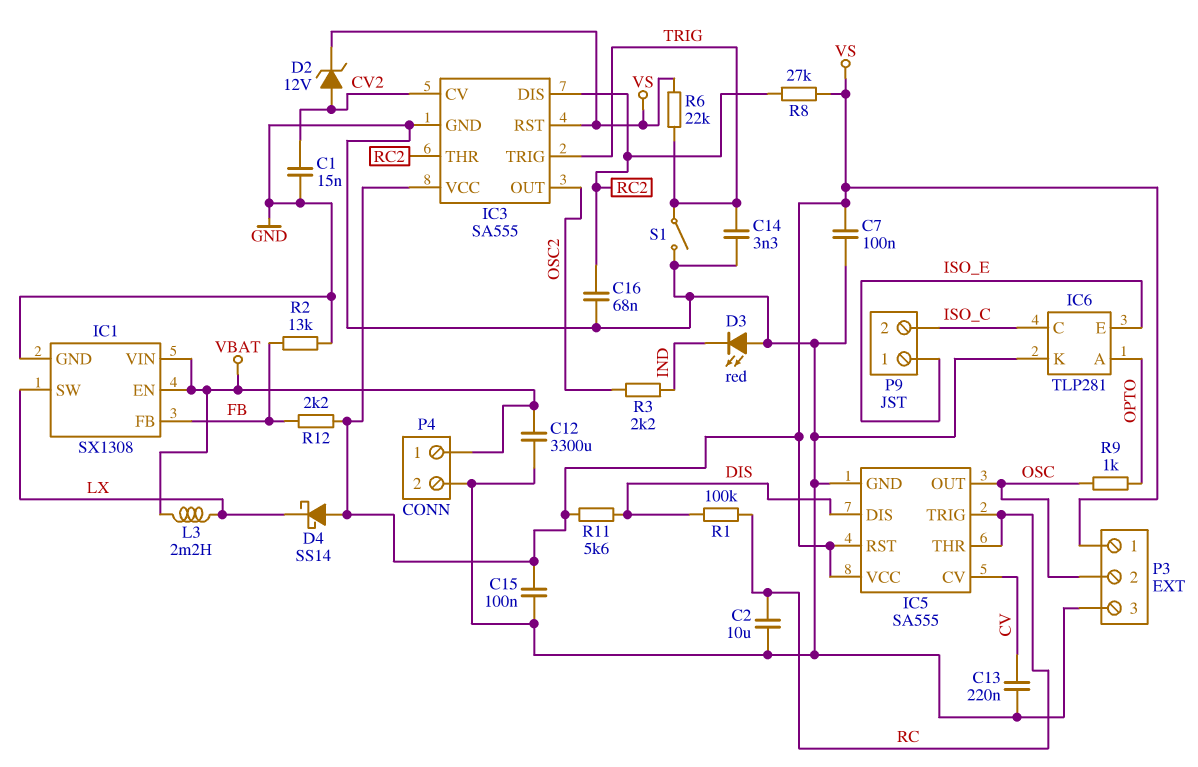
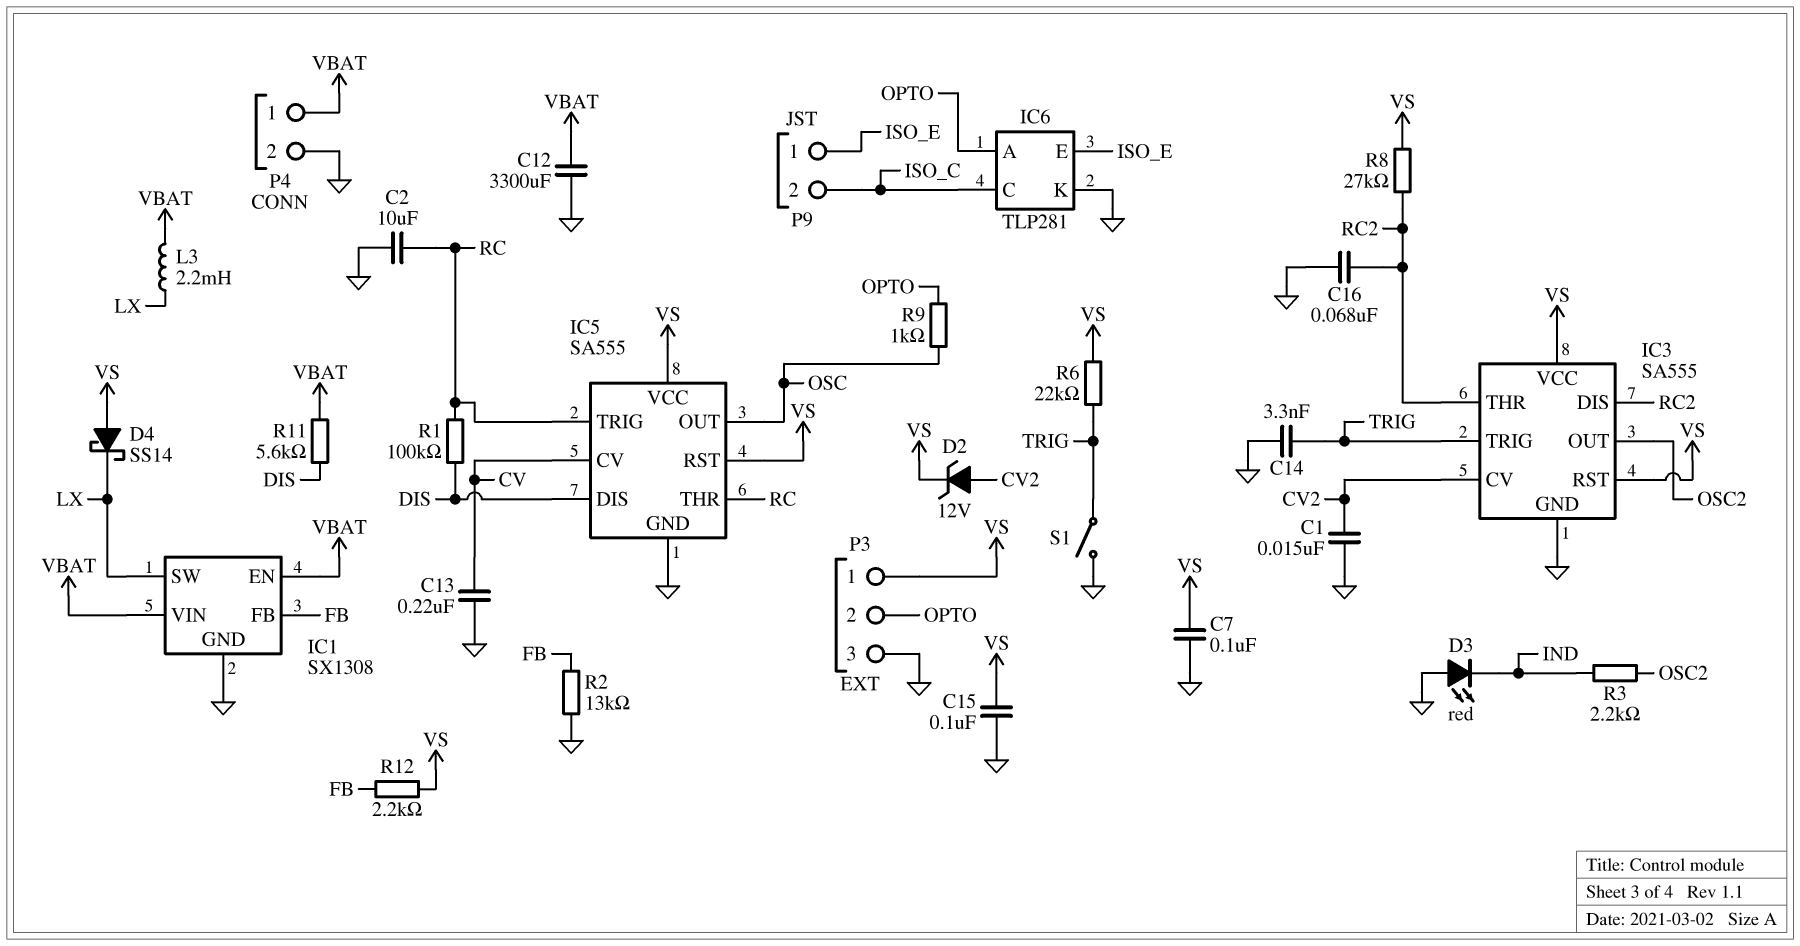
P3 pin 2: OSC -> OPTO
R11: 5.6k (DIS, VS) -> 5.6k (DIS, VBAT)

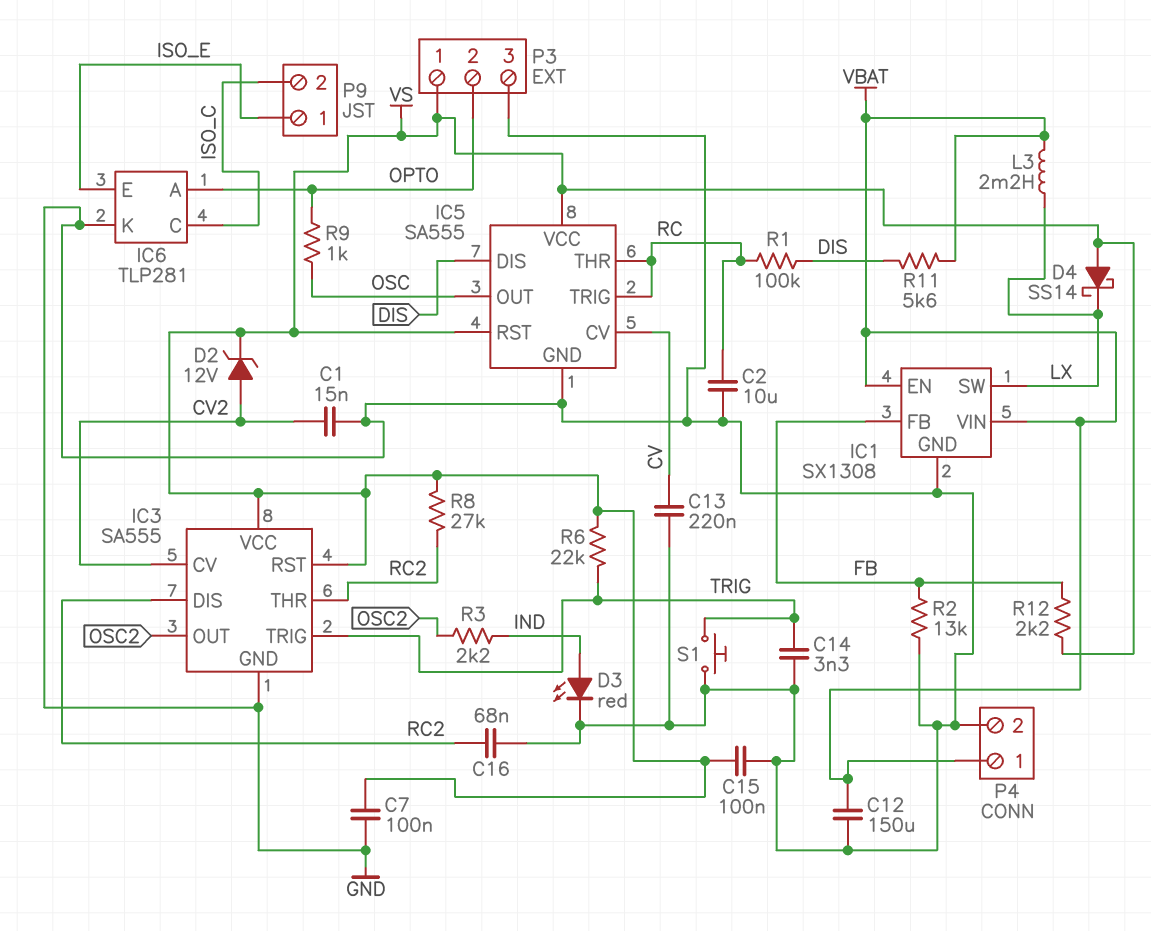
C12: 3300uF (GND, VBAT) -> 150uF (GND, VBAT)
D3: LED red (A GND, K IND) -> LED red (A IND, K GND)
S1: switch (GND, TRIG) -> button (GND, TRIG)

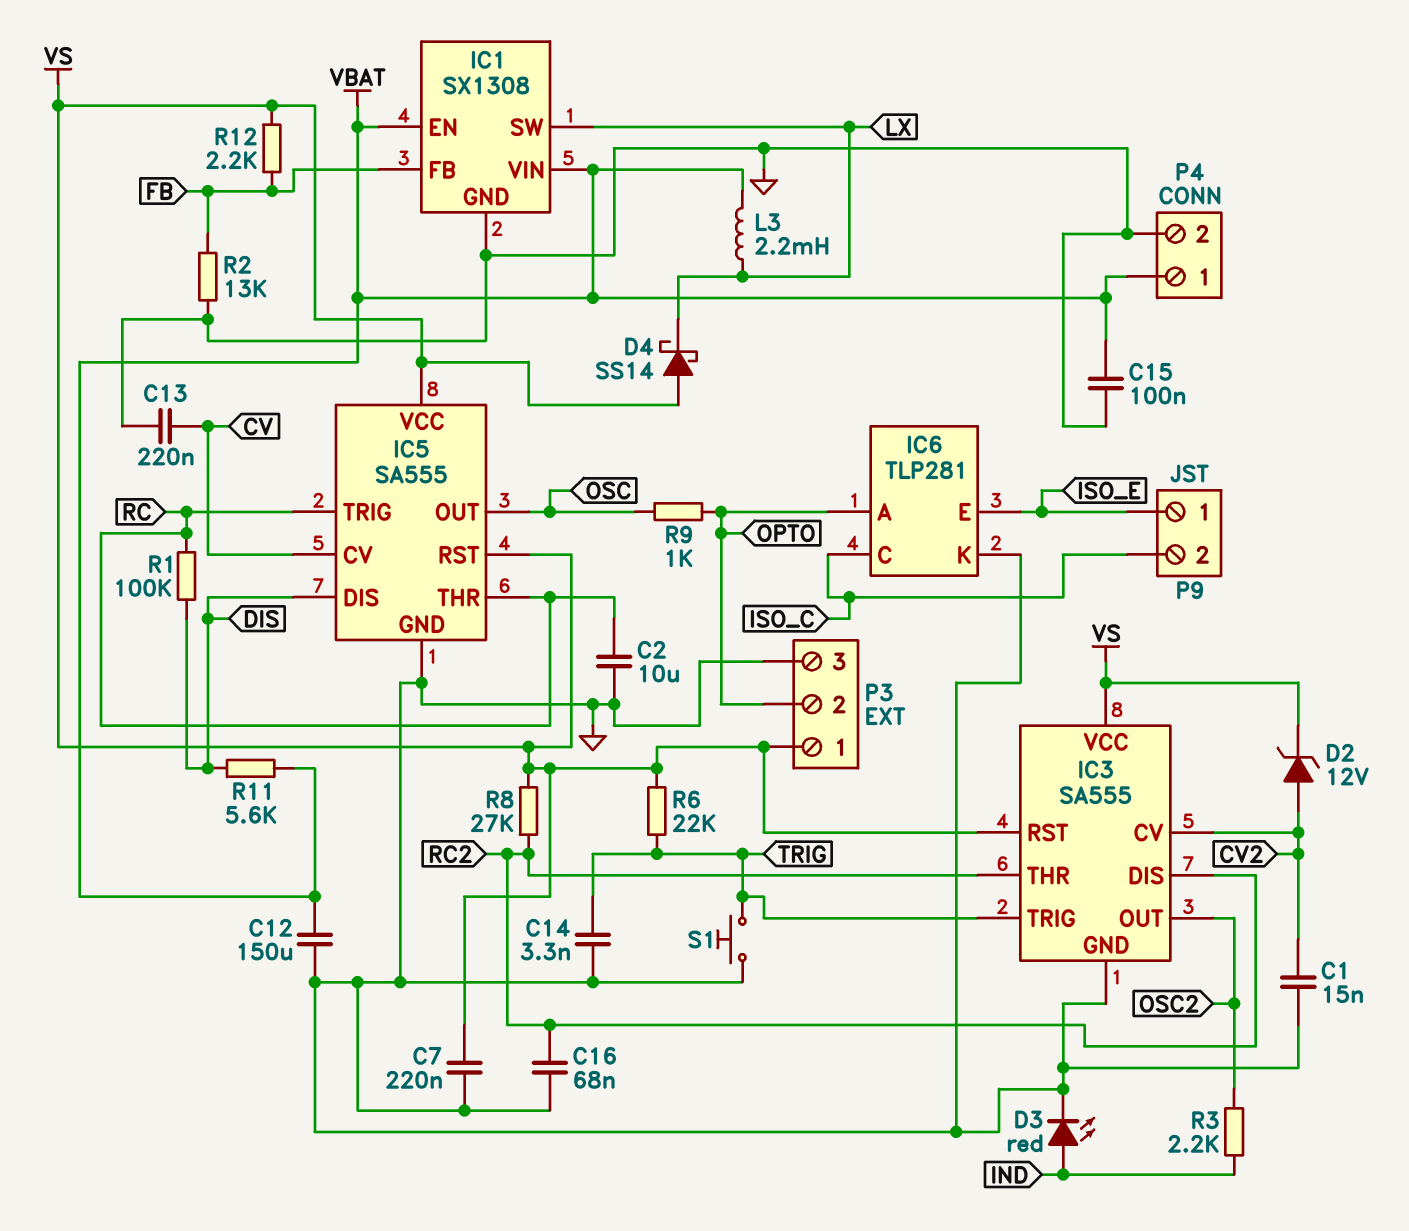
C7: 100nF (GND, VS) -> 220nF (GND, VS)
C15: 100nF (GND, VS) -> 100nF (GND, VBAT)

